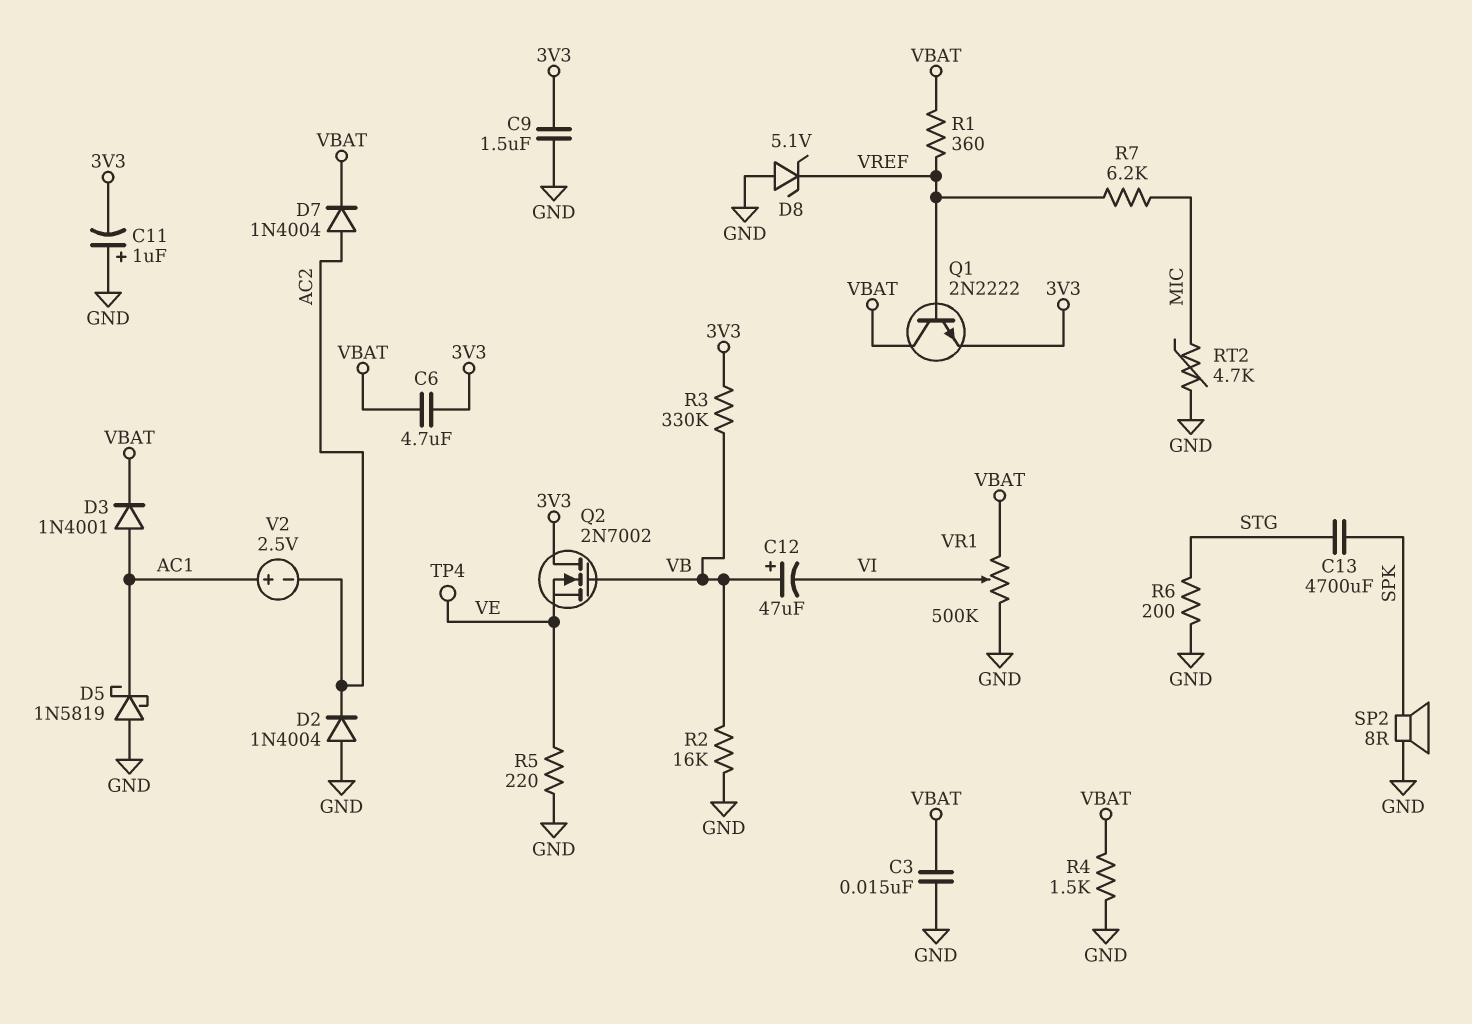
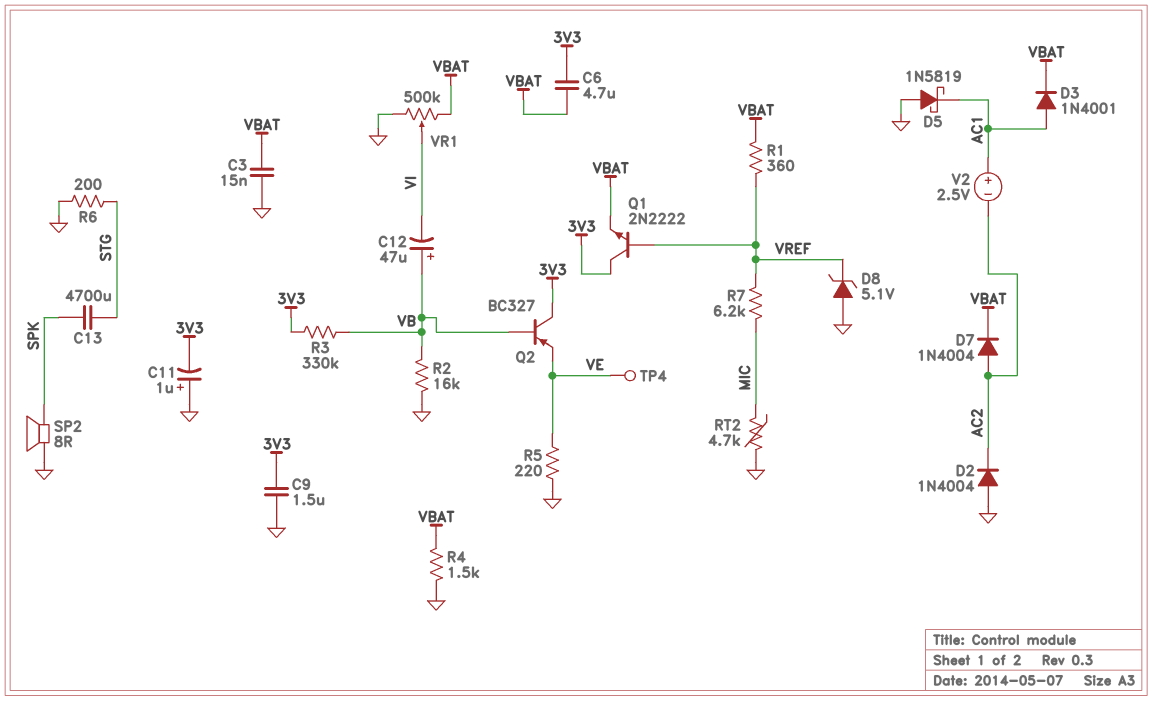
Q1: NPN 2N2222 (B VREF, C VBAT, E 3V3) -> NPN 2N2222 (B VREF, C 3V3, E VBAT)
Q2: NMOS 2N7002 (G VB, D 3V3, S VE) -> PNP BC327 (B VB, C 3V3, E VE)

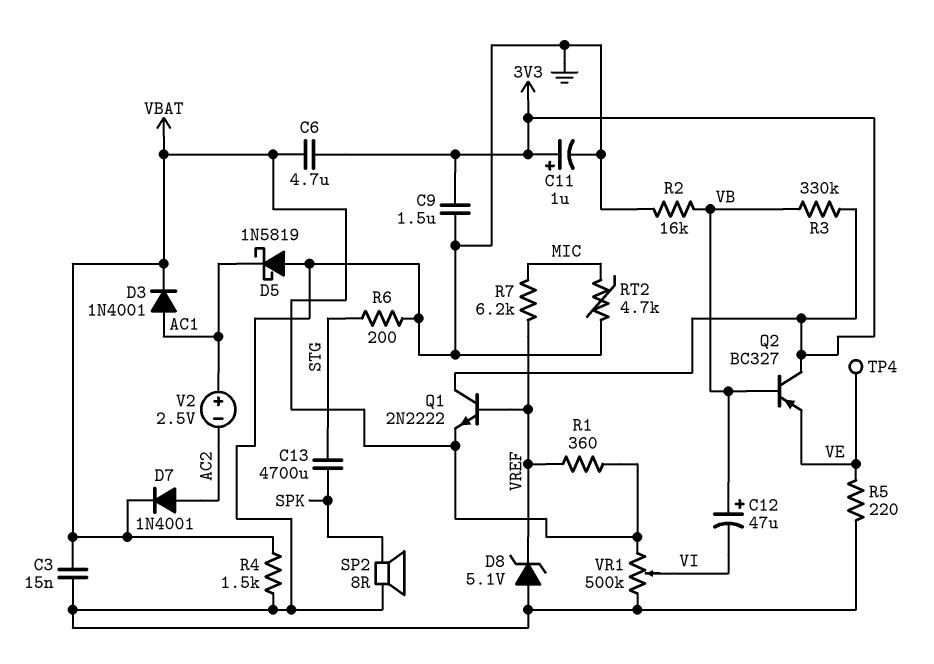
C11: 1uF (plus GND, minus 3V3) -> 1uF (plus 3V3, minus GND)
D2: diode 1N4004 (A GND, K AC2) -> none
D7: diode 1N4004 (A AC2, K VBAT) -> diode 1N4001 (A AC2, K VBAT)

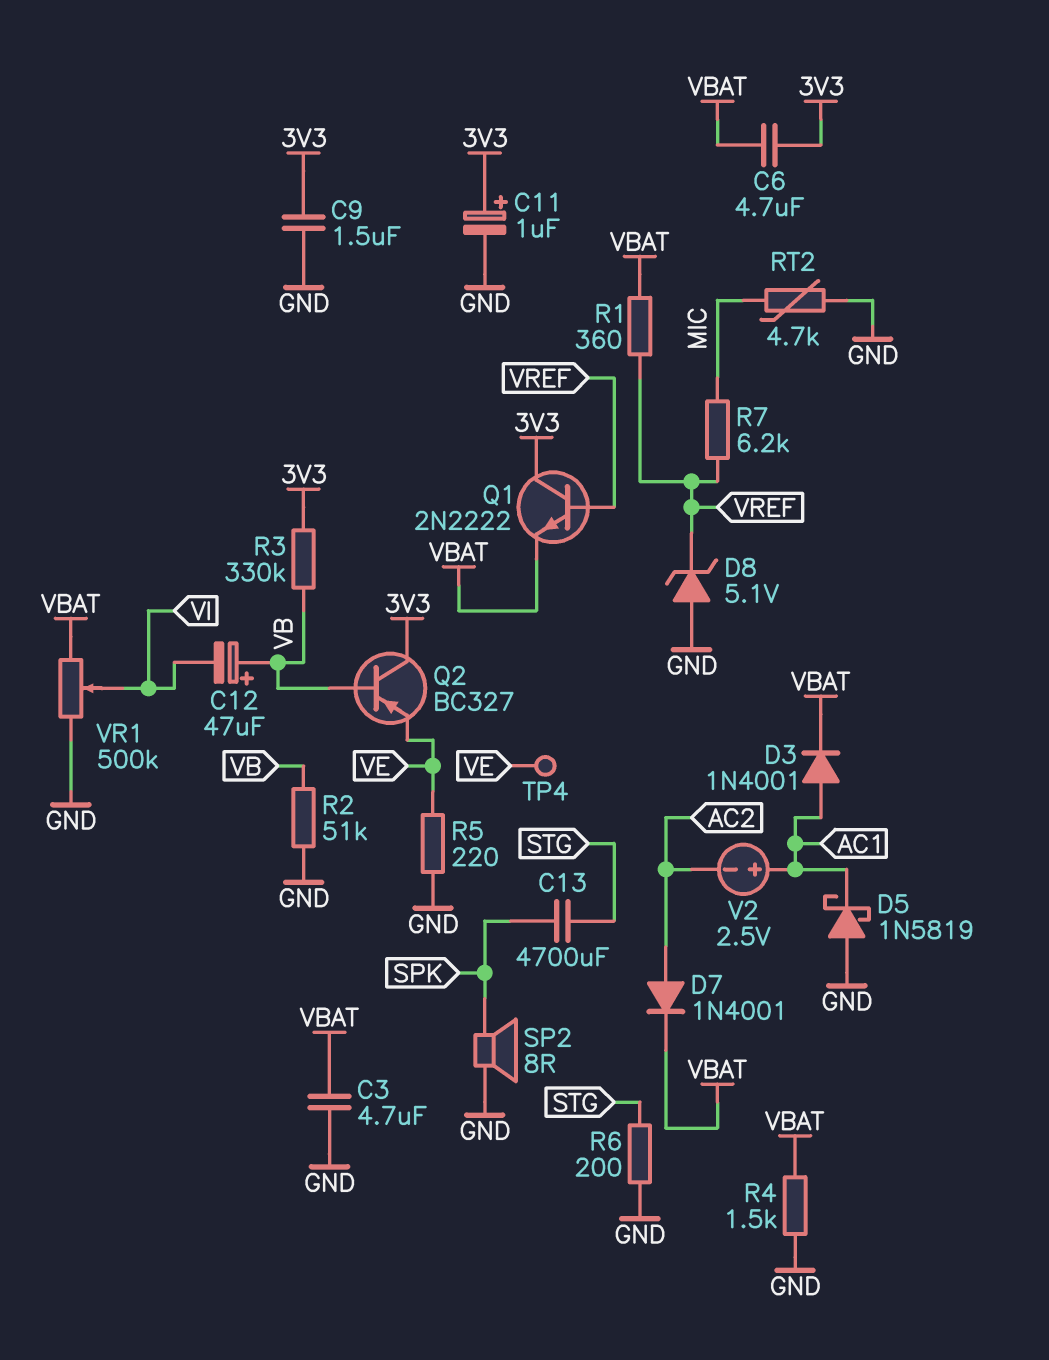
C3: 15nF (GND, VBAT) -> 4.7uF (GND, VBAT)
R2: 16k (GND, VB) -> 51k (GND, VB)

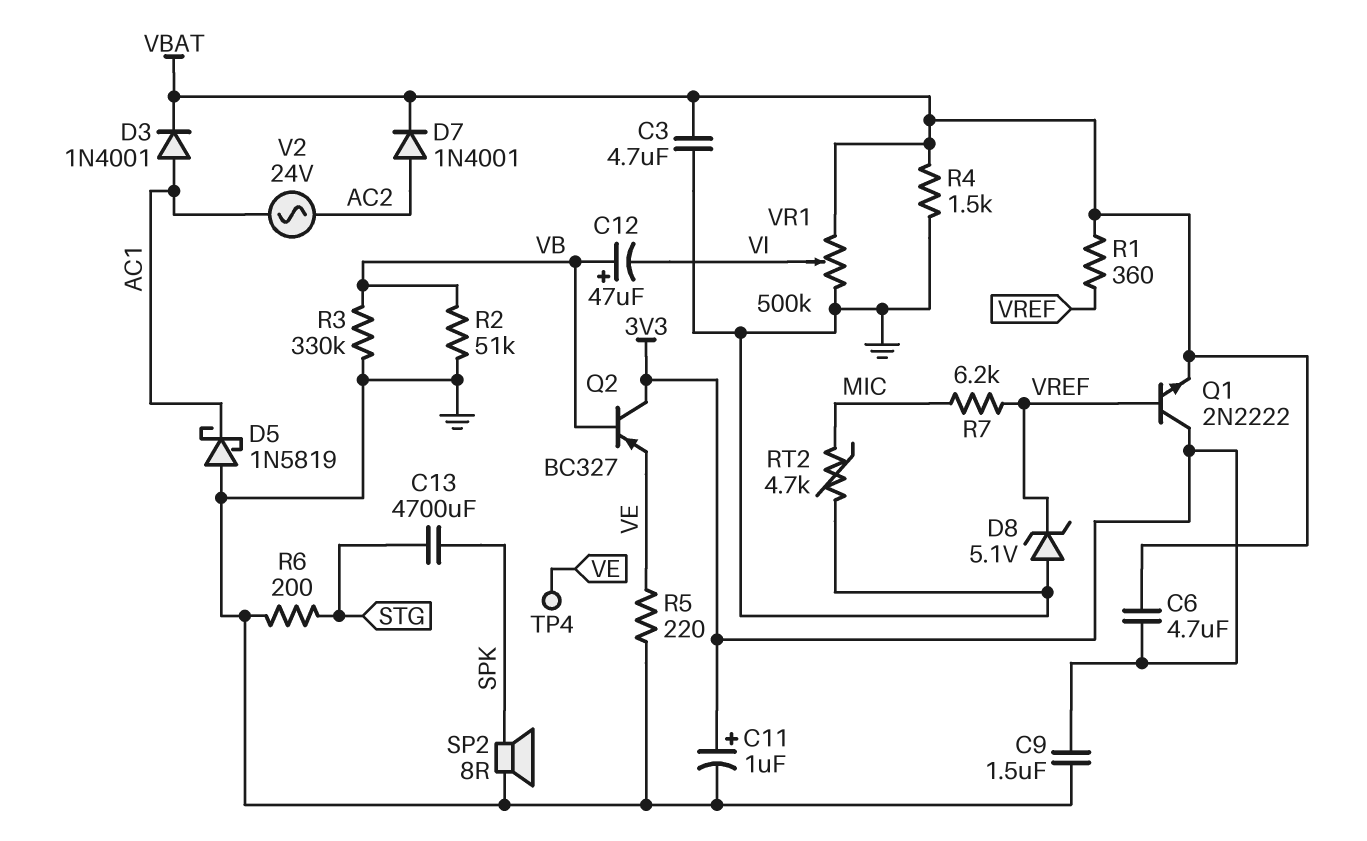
R3: 330k (3V3, VB) -> 330k (GND, VB)
V2: 2.5V (plus AC1, minus AC2) -> AC 24V (AC1, AC2)

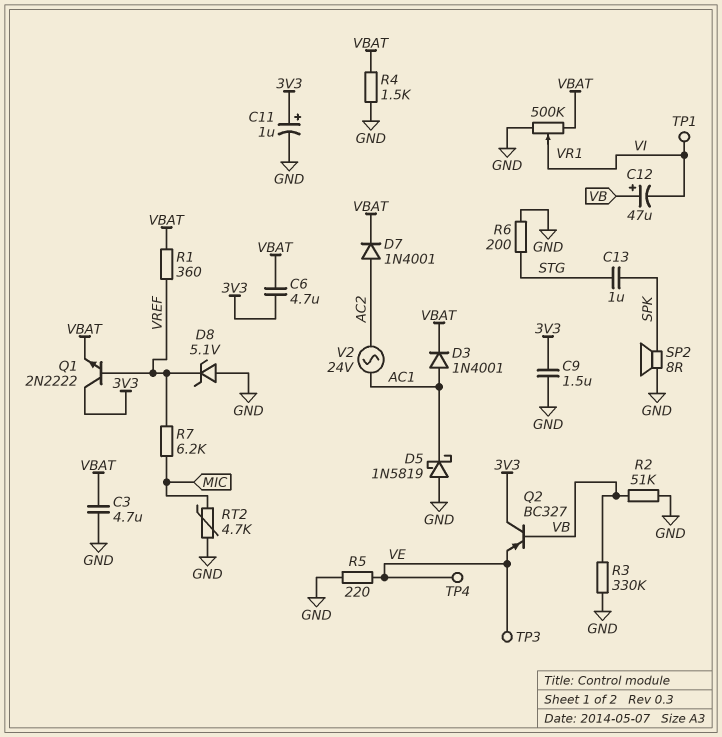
C13: 4700uF (SPK, STG) -> 1uF (SPK, STG)
TP1: none -> test point (VI)
TP3: none -> test point (VE)

